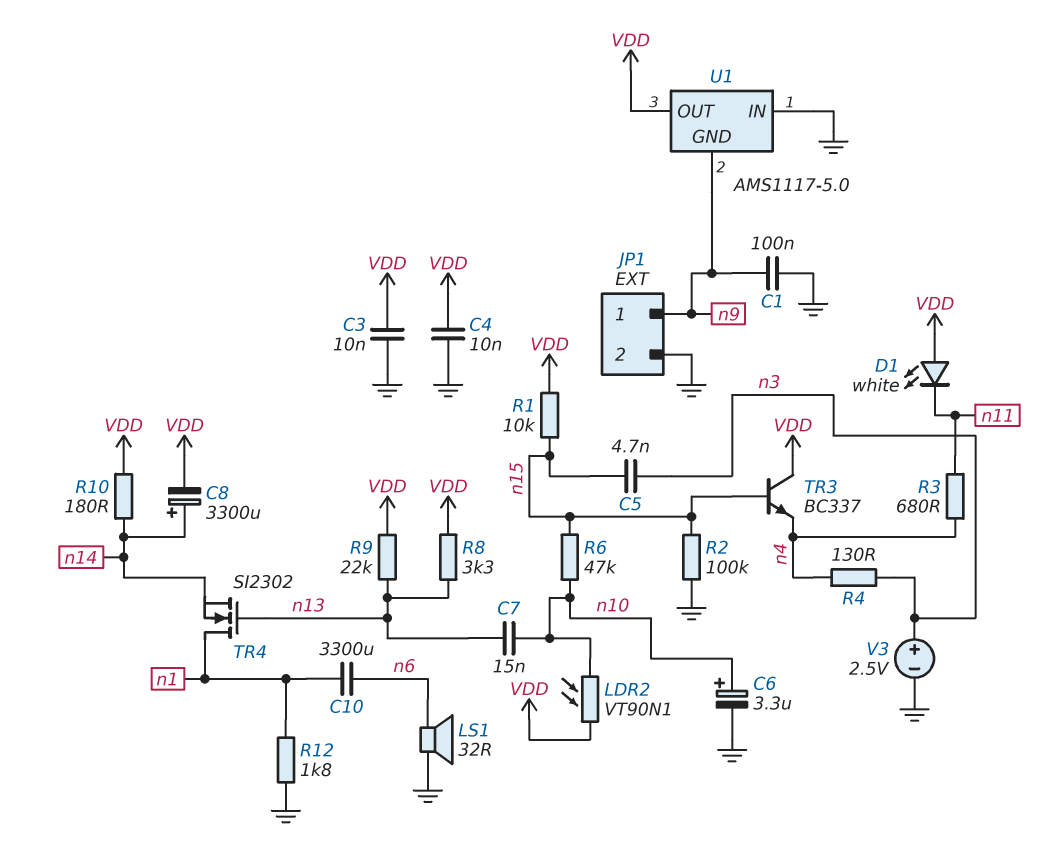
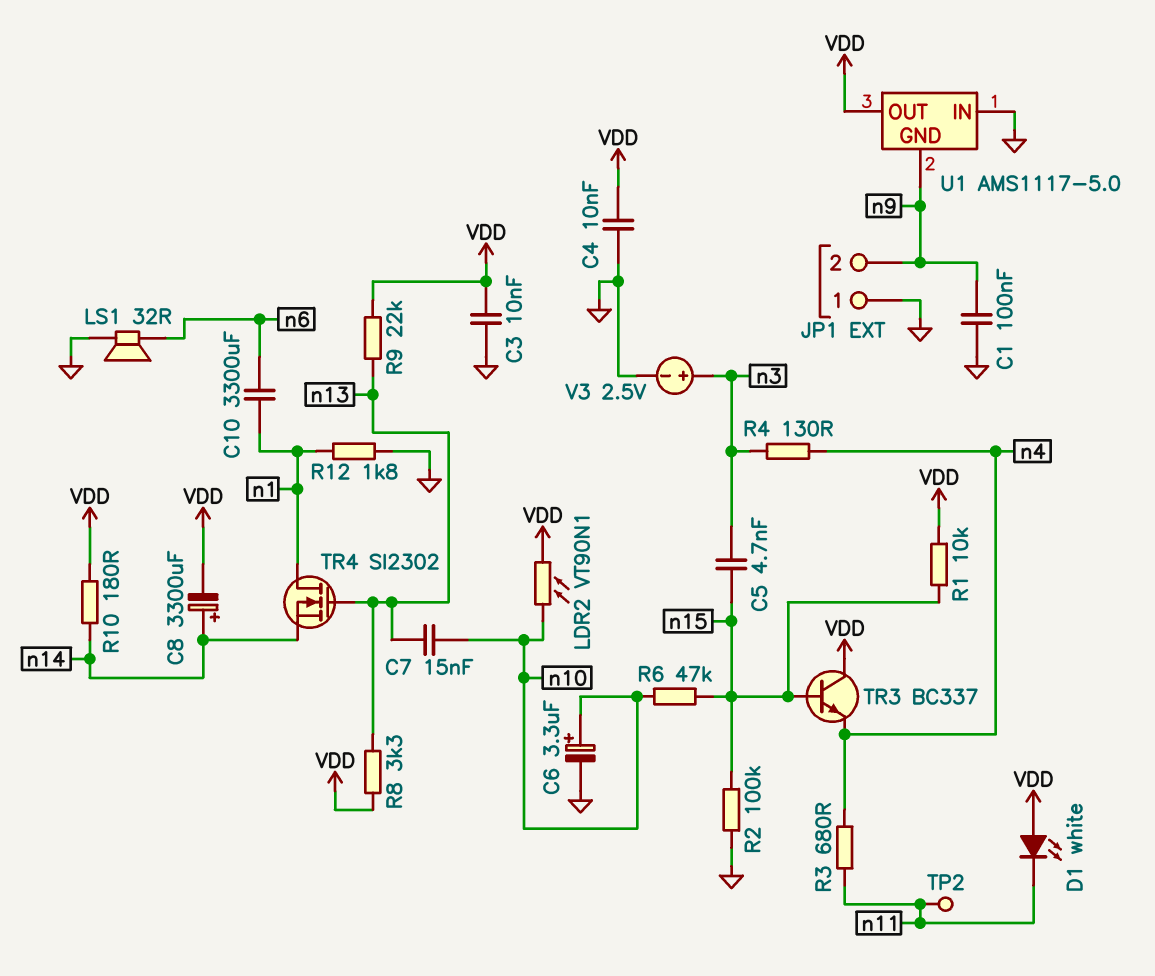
JP1 pin 1: n9 -> GND
JP1 pin 2: GND -> n9
TP2: none -> test point (n11)

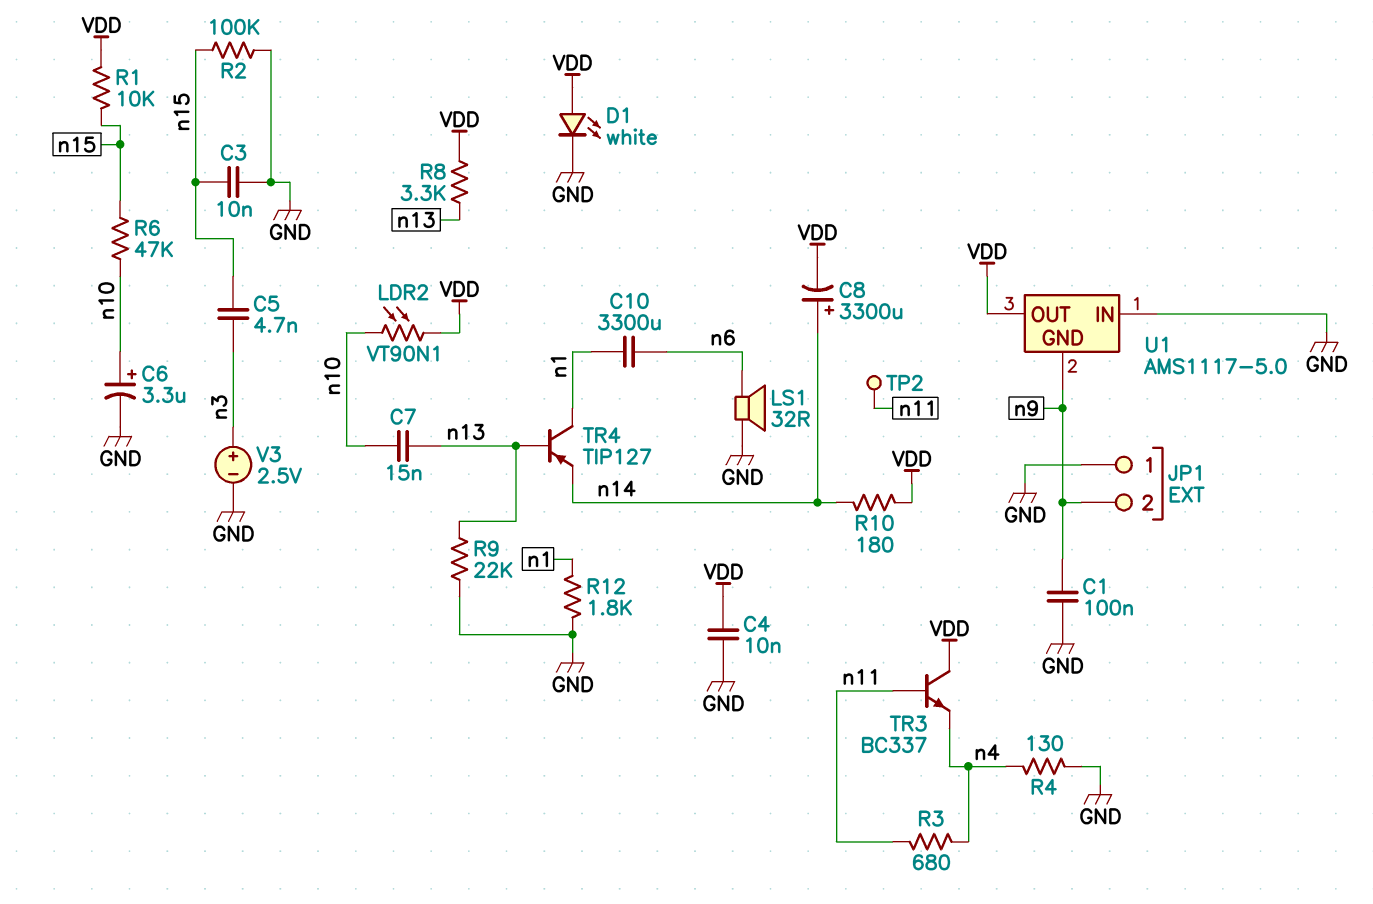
C3: 10nF (GND, VDD) -> 10nF (GND, n15)
D1: LED white (A VDD, K n11) -> LED white (A VDD, K GND)
R4: 130 (n3, n4) -> 130 (GND, n4)
R9: 22k (VDD, n13) -> 22k (GND, n13)
TR3: NPN BC337 (B n15, C VDD, E n4) -> NPN BC337 (B n11, C VDD, E n4)
TR4: NMOS SI2302 (G n13, D n1, S n14) -> PNP TIP127 (B n13, C n1, E n14)

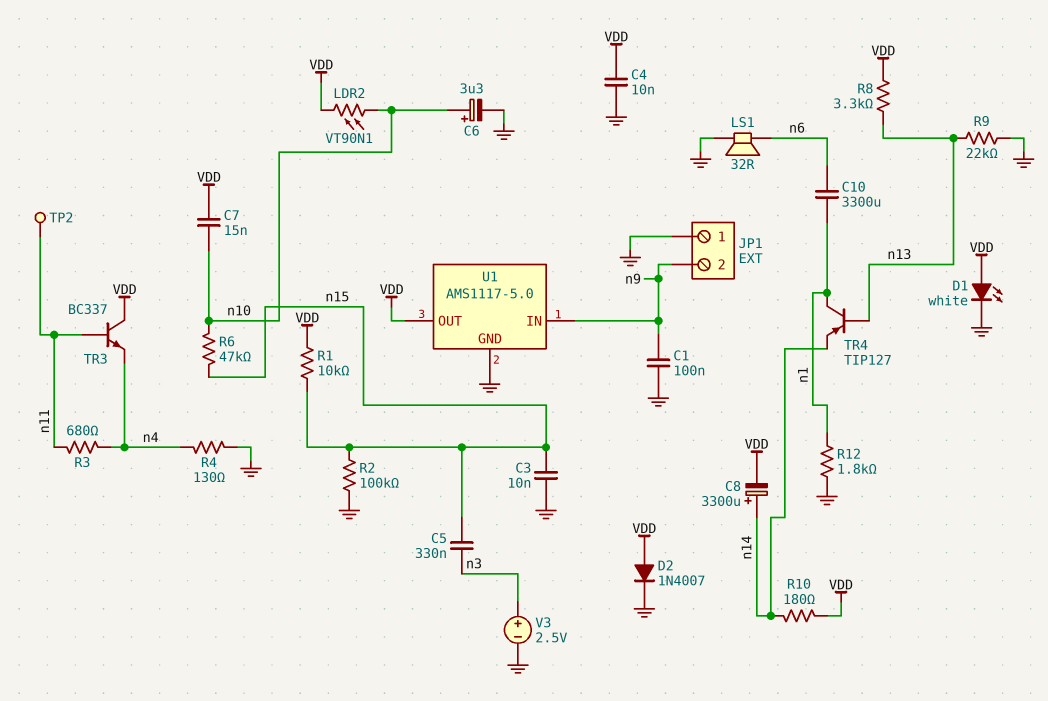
C5: 4.7nF (n3, n15) -> 330nF (n3, n15)
C7: 15nF (n10, n13) -> 15nF (VDD, n10)
D2: none -> diode 1N4007 (A VDD, K GND)
U1 pin GND: n9 -> GND
U1 pin IN: GND -> n9

